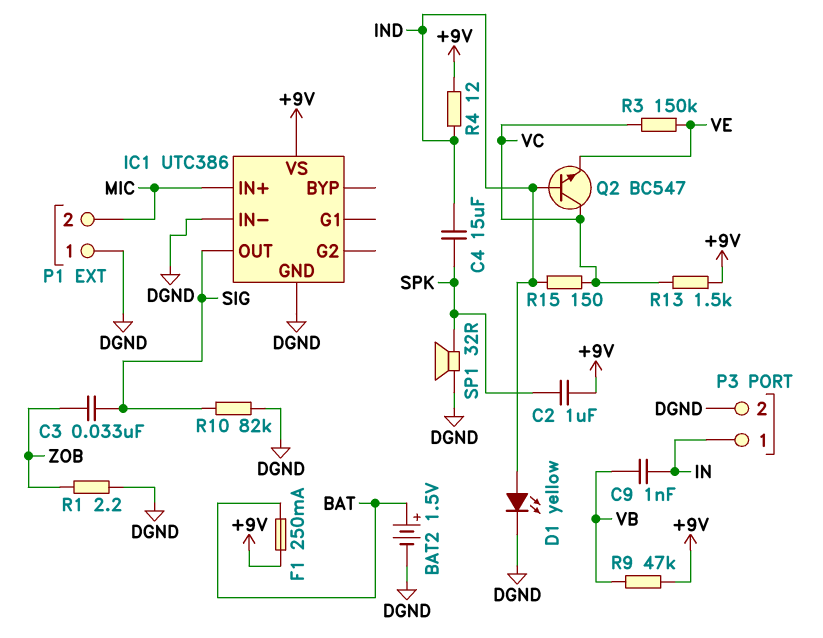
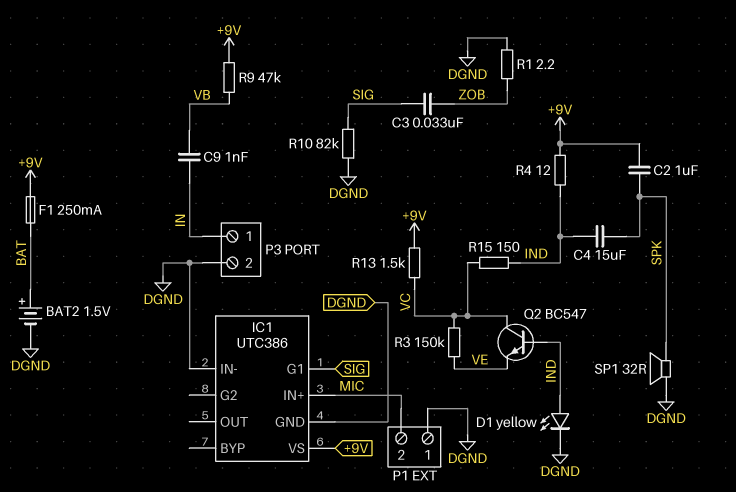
IC1 pin G1: none -> SIG
IC1 pin OUT: SIG -> none

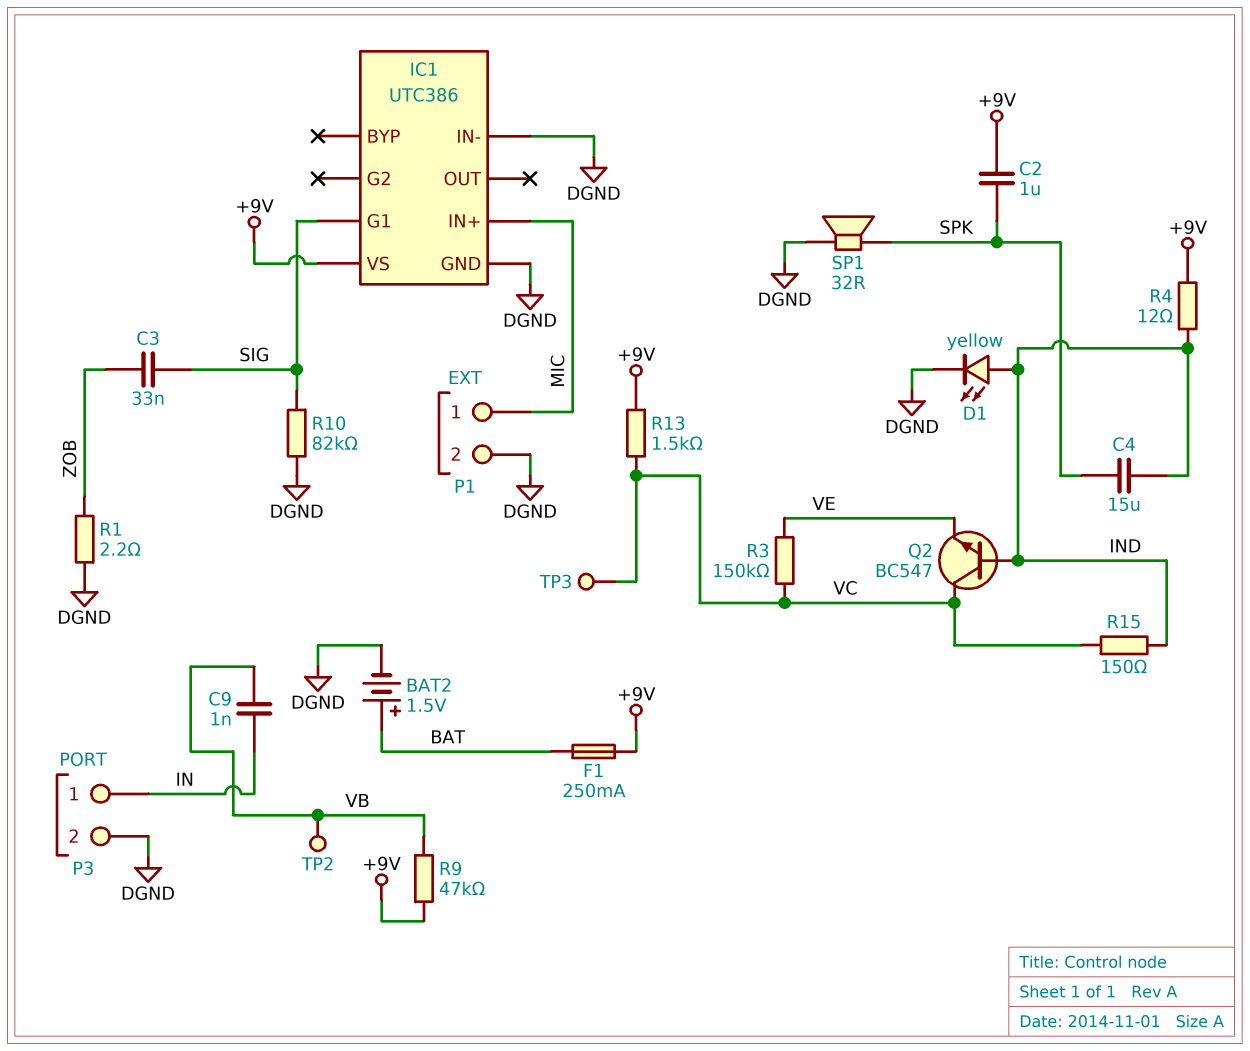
P1 pin 1: DGND -> MIC
P1 pin 2: MIC -> DGND
TP2: none -> test point (VB)
TP3: none -> test point (VC)

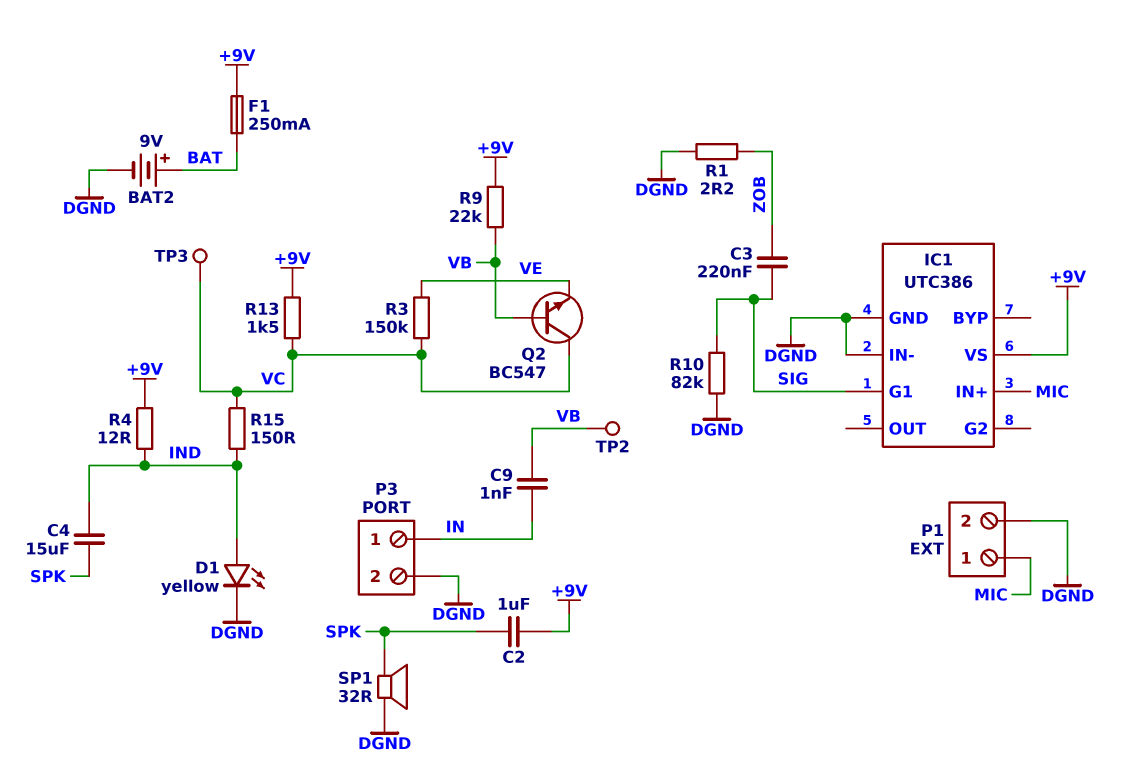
BAT2: 1.5V (plus BAT, minus DGND) -> 9V (plus BAT, minus DGND)
C3: 33nF (SIG, ZOB) -> 220nF (SIG, ZOB)
Q2: NPN BC547 (B IND, C VC, E VE) -> NPN BC547 (B VB, C VC, E VE)
R9: 47k (+9V, VB) -> 22k (+9V, VB)

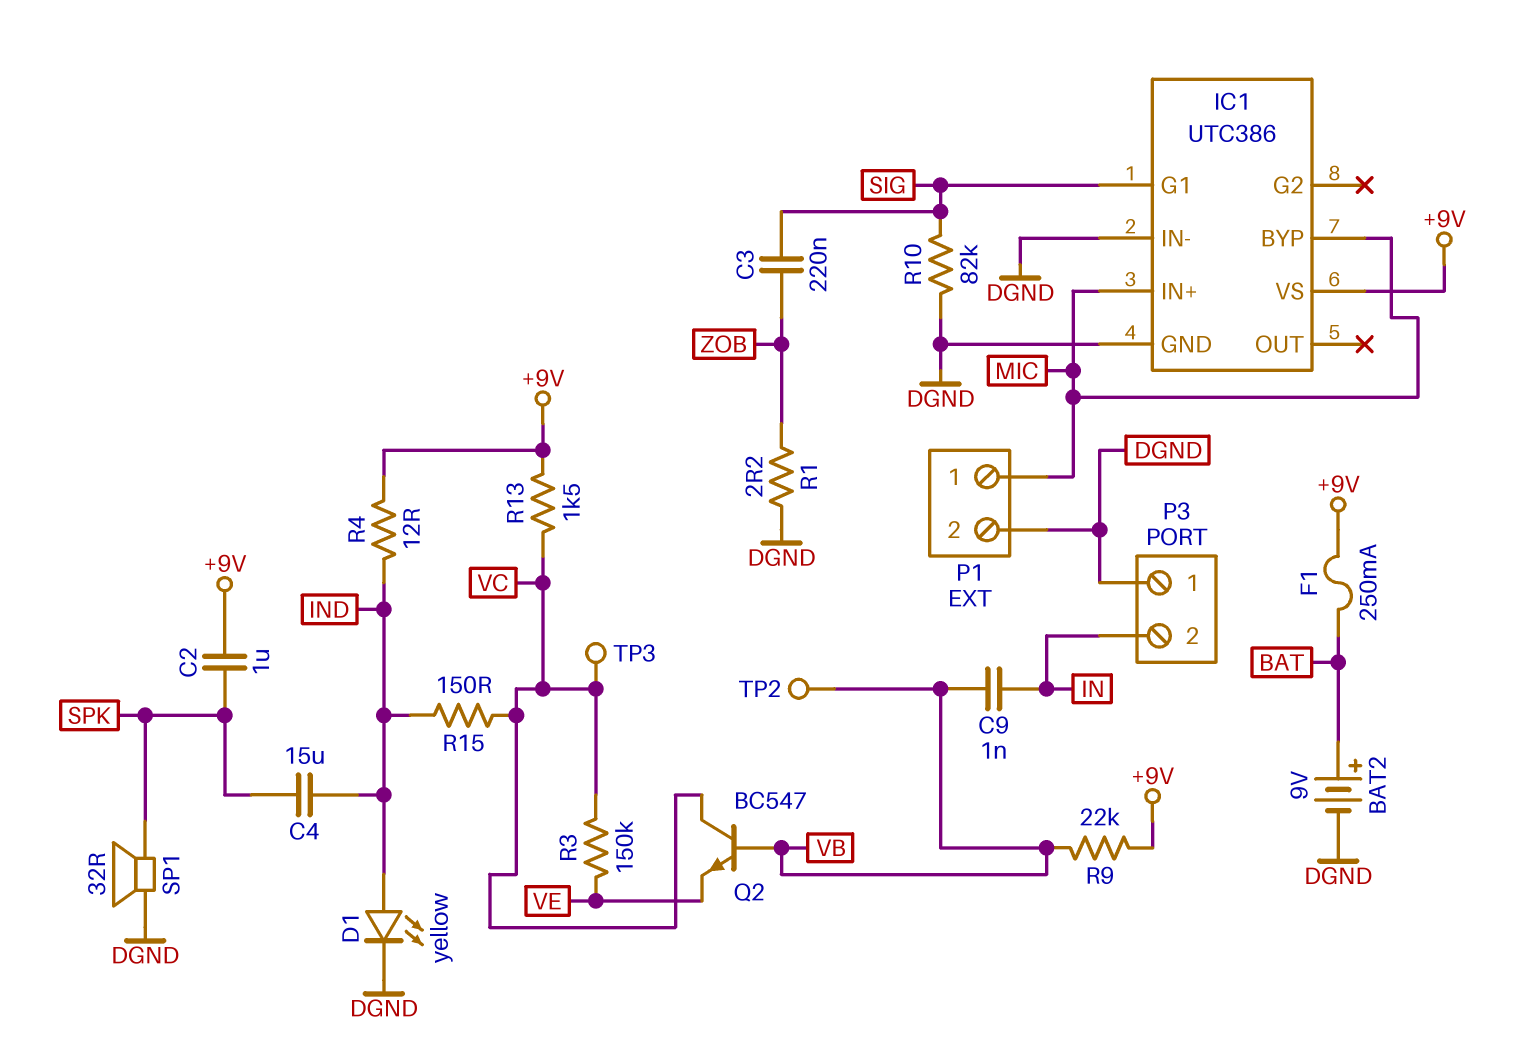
IC1 pin BYP: none -> MIC
P3 pin 1: IN -> DGND
P3 pin 2: DGND -> IN

